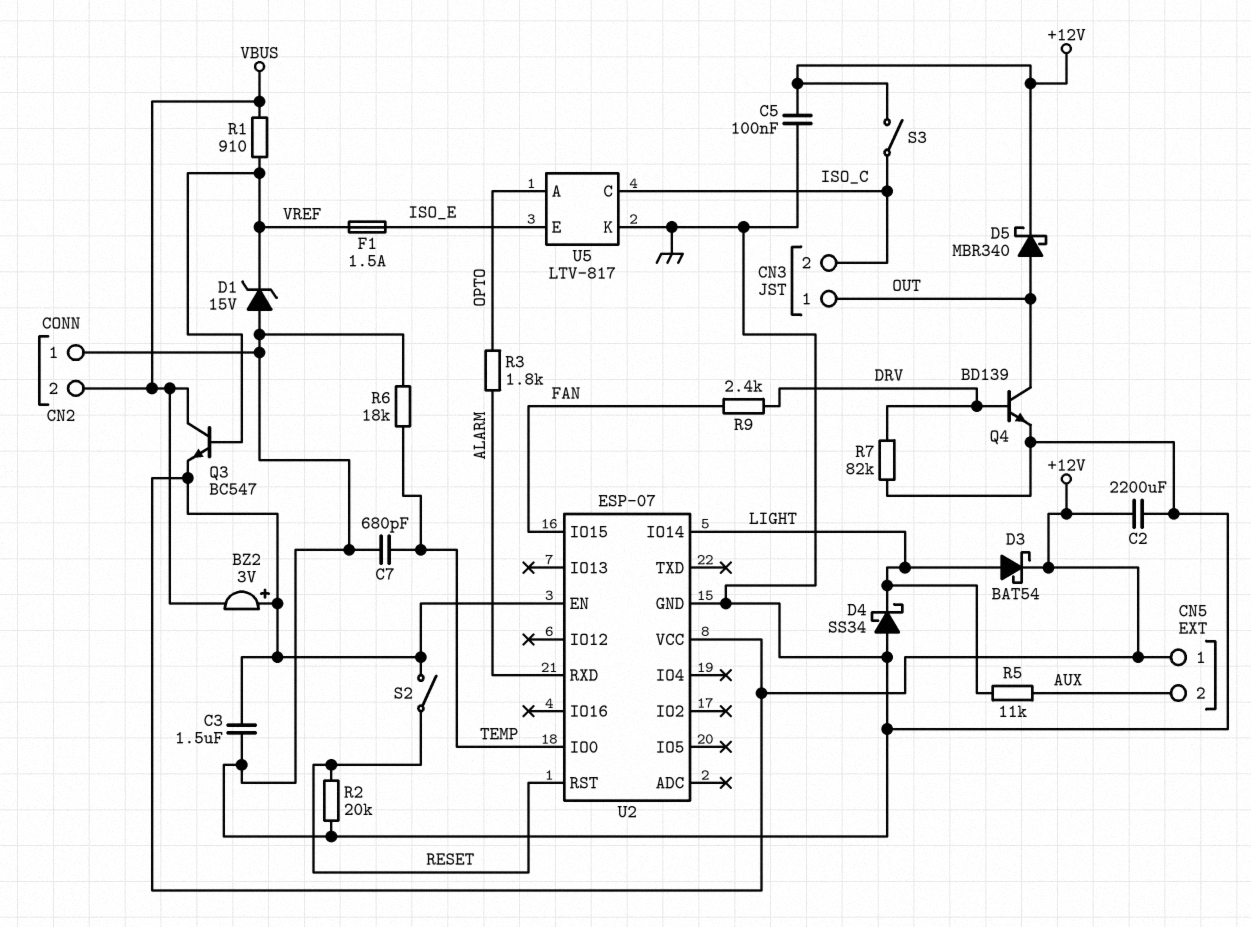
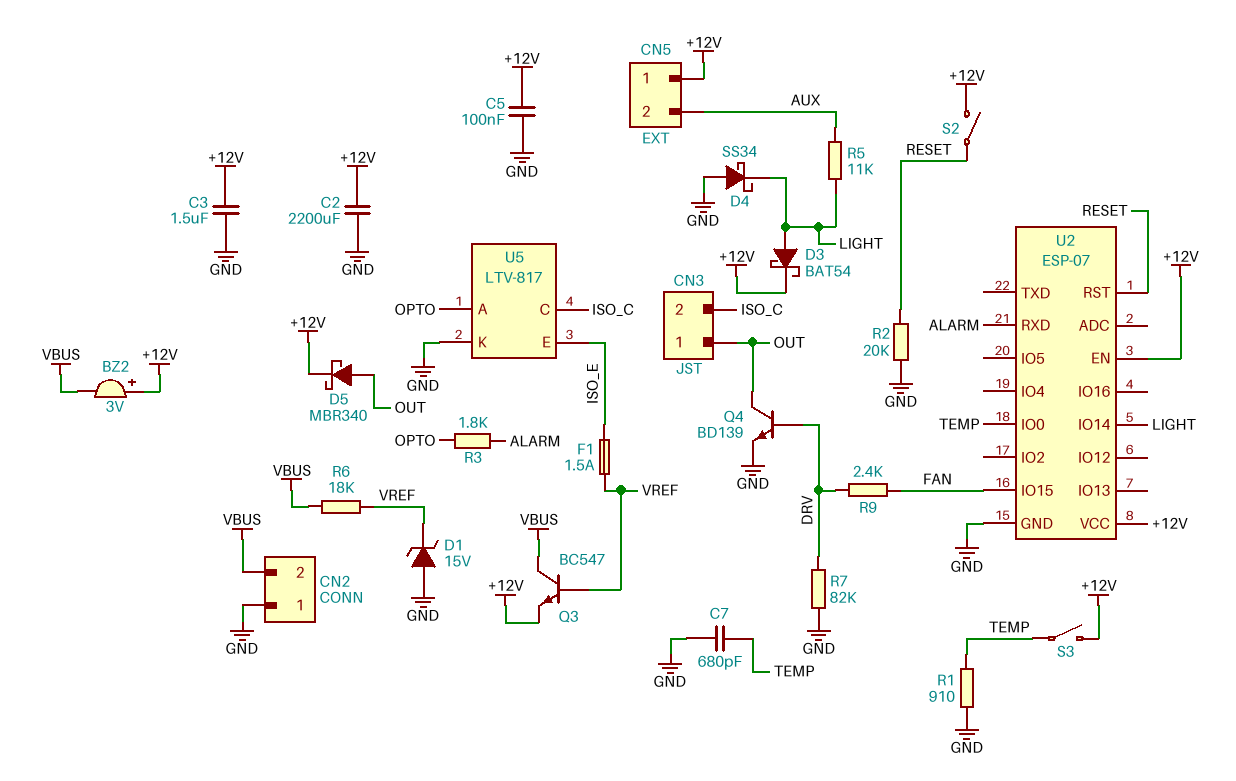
R1: 910 (VBUS, VREF) -> 910 (GND, TEMP)
R6: 18k (GND, TEMP) -> 18k (VBUS, VREF)
S3: switch (+12V, ISO_C) -> switch (+12V, TEMP)

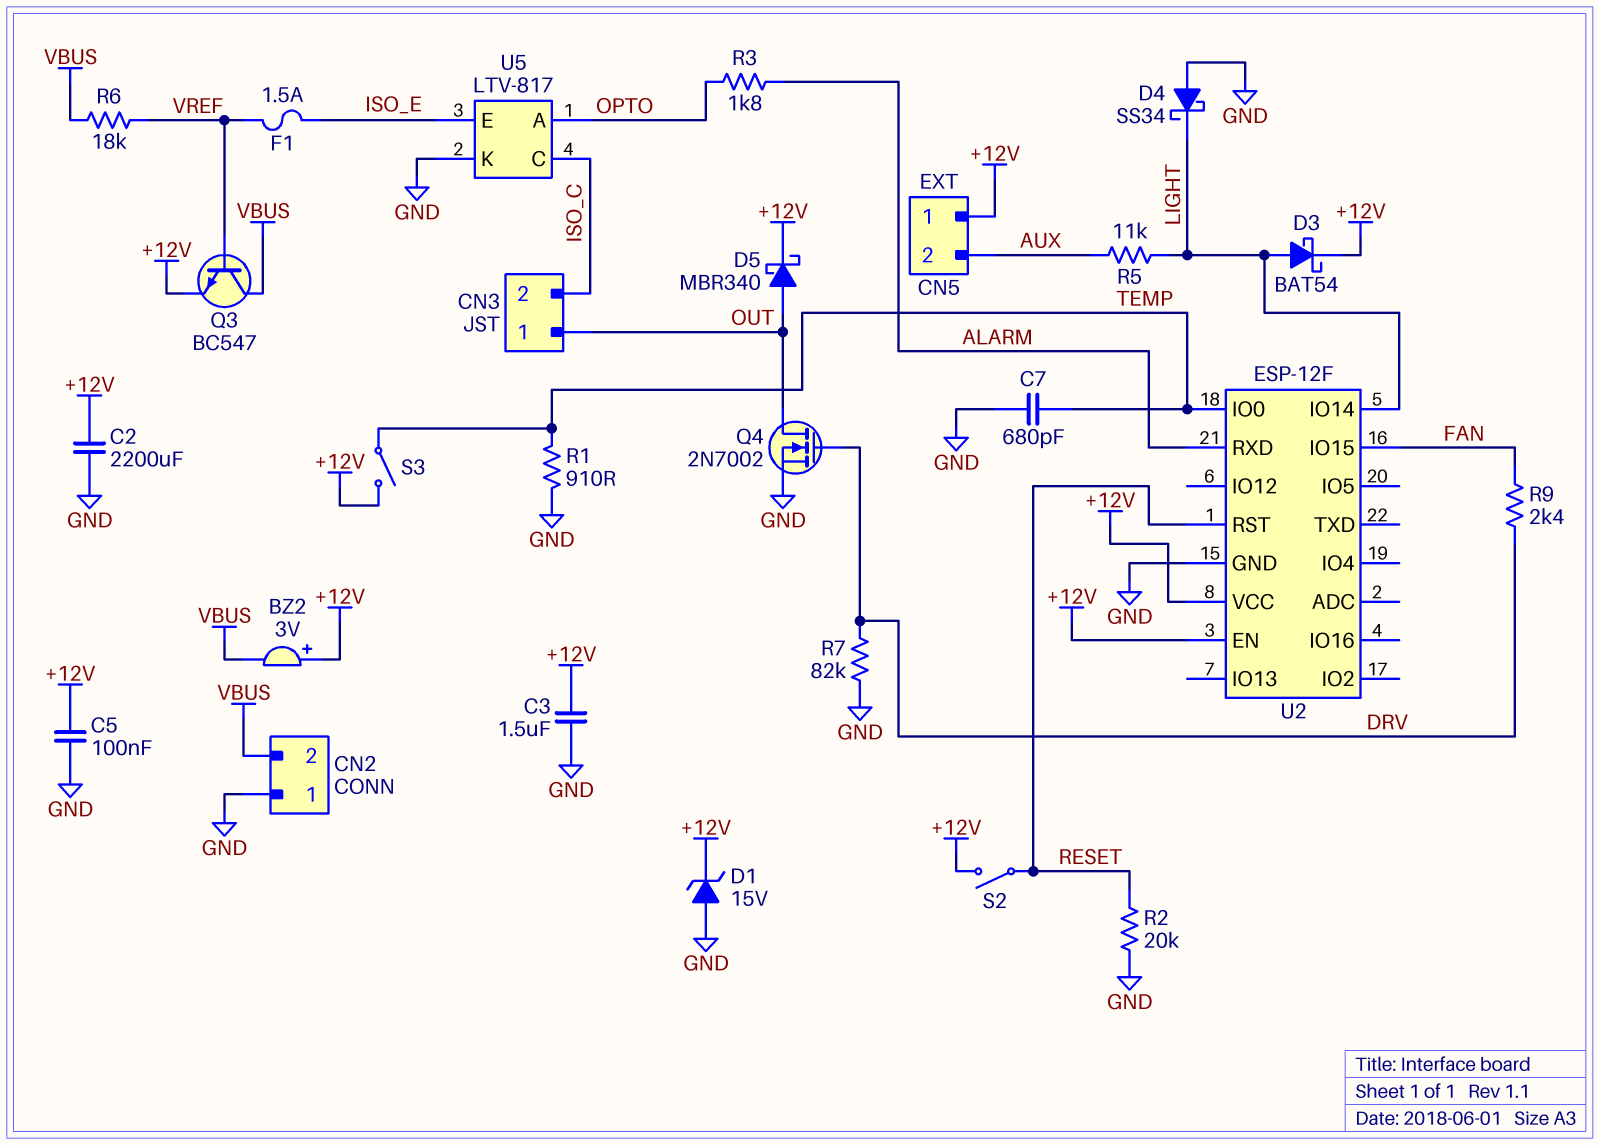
D1: zener 15V (A GND, K VREF) -> zener 15V (A GND, K +12V)
Q4: NPN BD139 (B DRV, C OUT, E GND) -> NMOS 2N7002 (G DRV, D OUT, S GND)
U2: ESP-07 -> ESP-12F

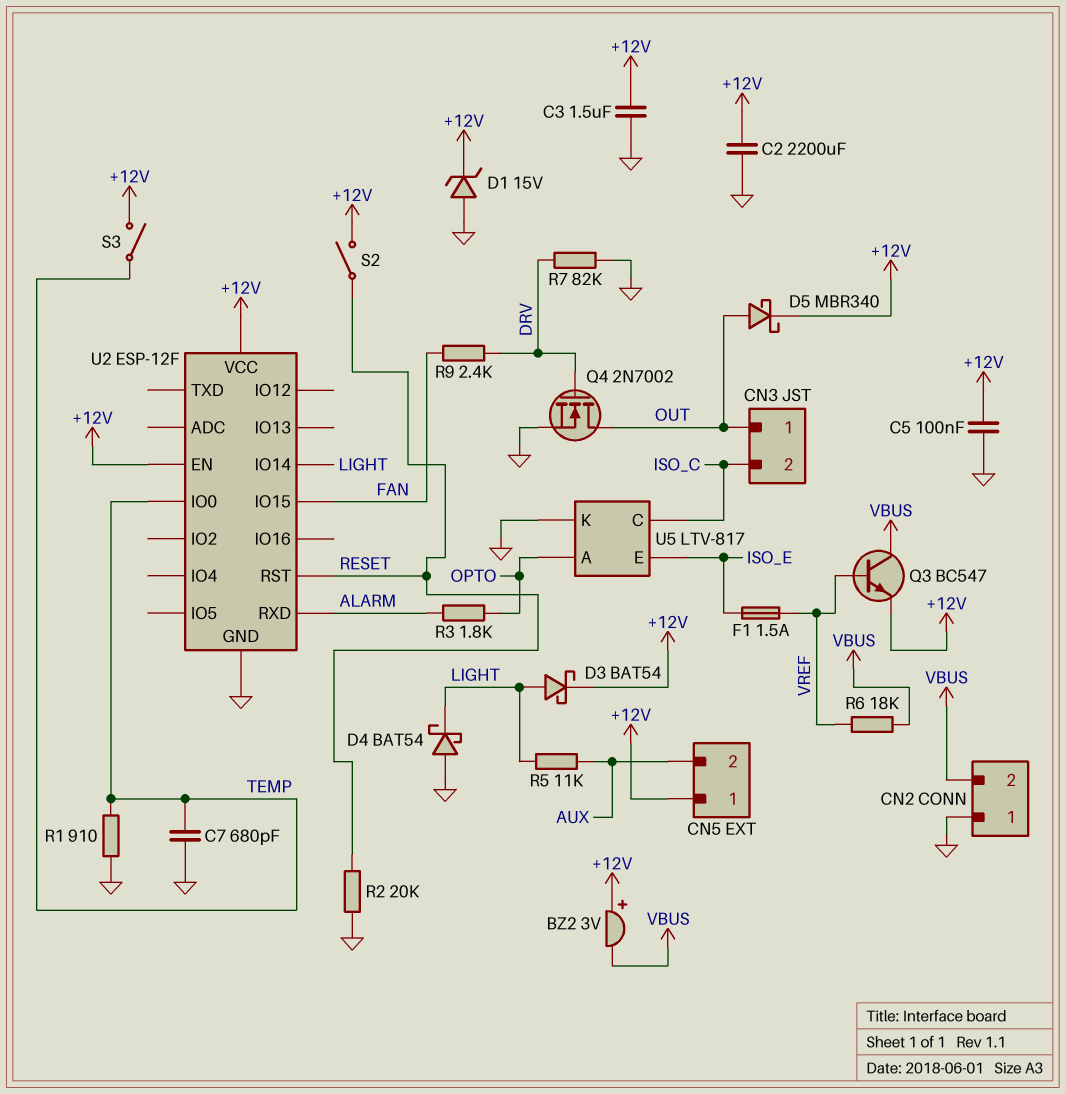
D4: schottky SS34 (A GND, K LIGHT) -> schottky BAT54 (A GND, K LIGHT)

